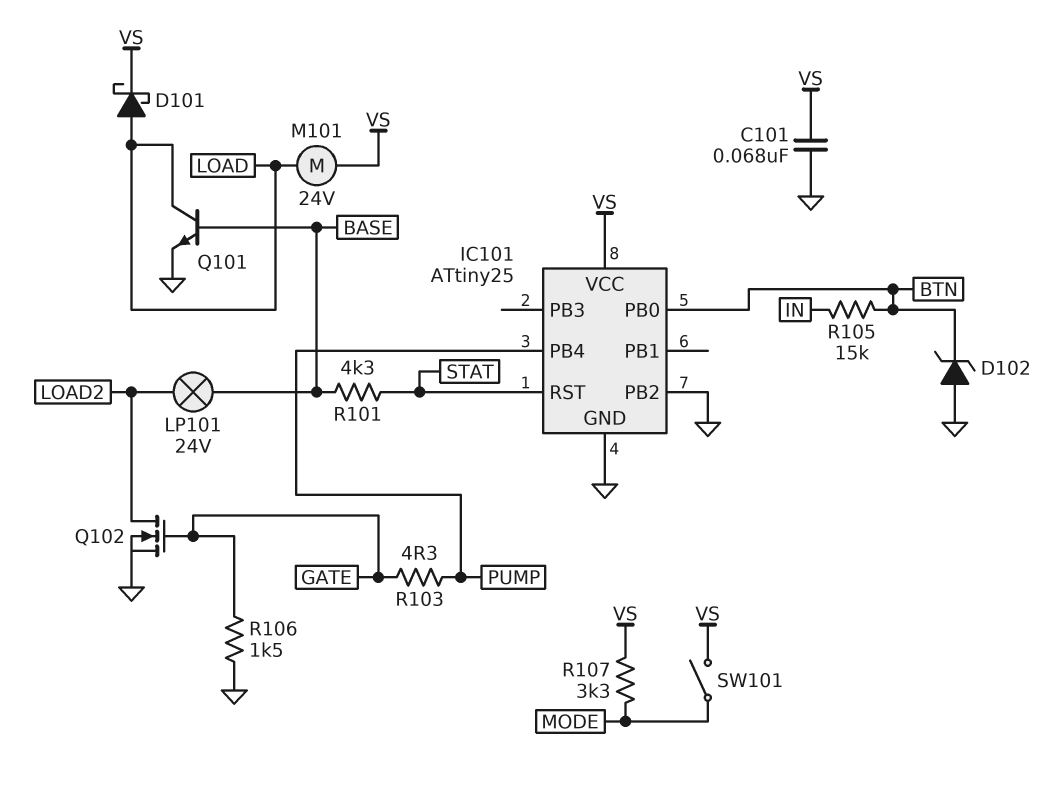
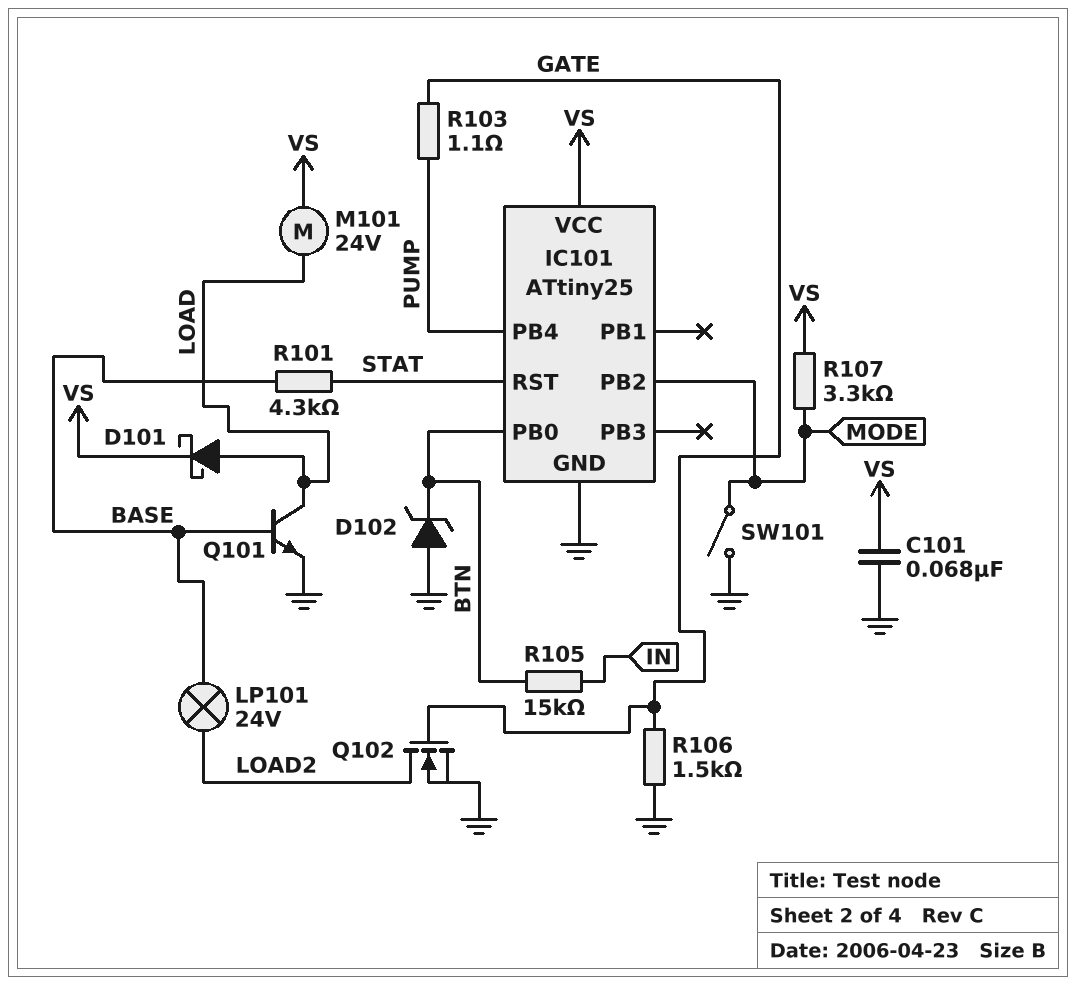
IC101 pin PB2: GND -> MODE
R103: 4.3 (GATE, PUMP) -> 1.1 (GATE, PUMP)
SW101: switch (MODE, VS) -> switch (GND, MODE)

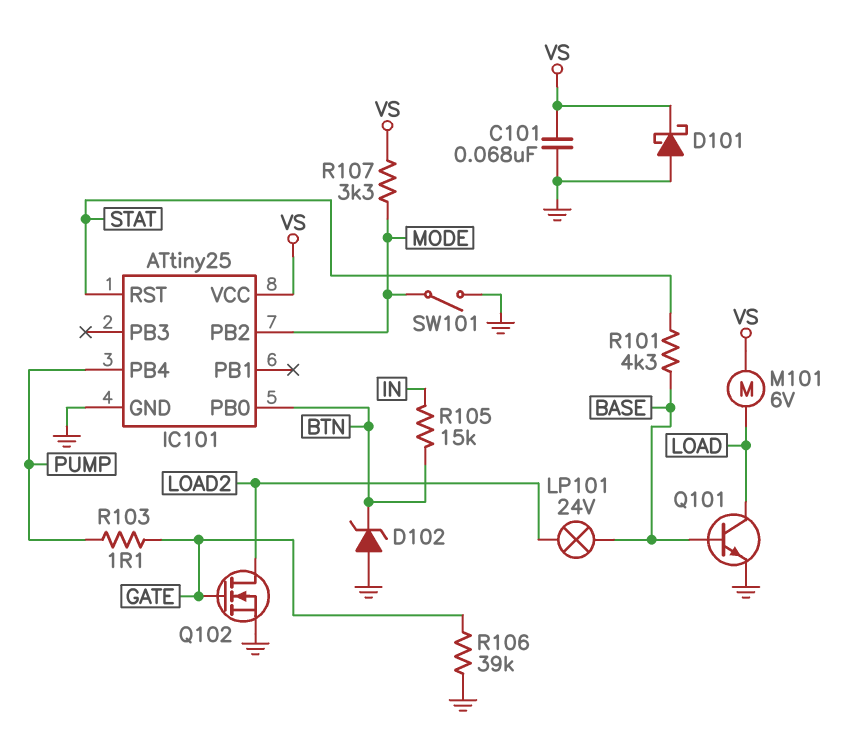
D101: schottky (A LOAD, K VS) -> schottky (A GND, K VS)
M101: motor 24V (LOAD, VS) -> motor 6V (LOAD, VS)
R106: 1.5k (GATE, GND) -> 39k (GATE, GND)

